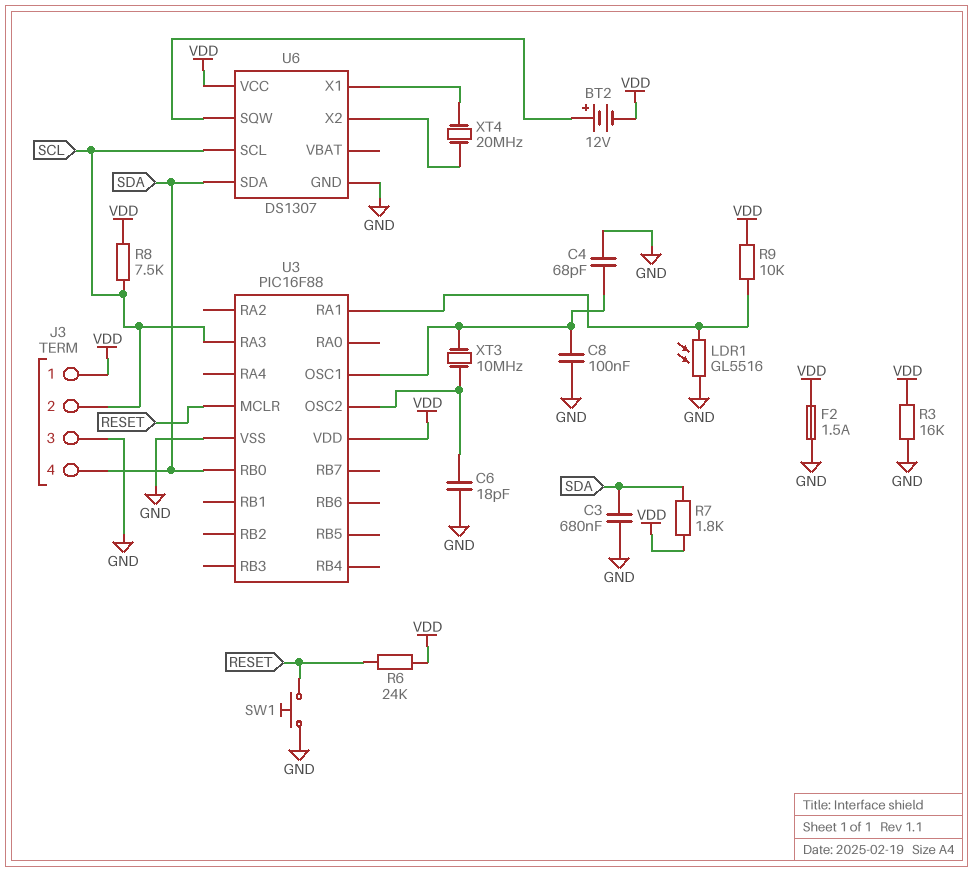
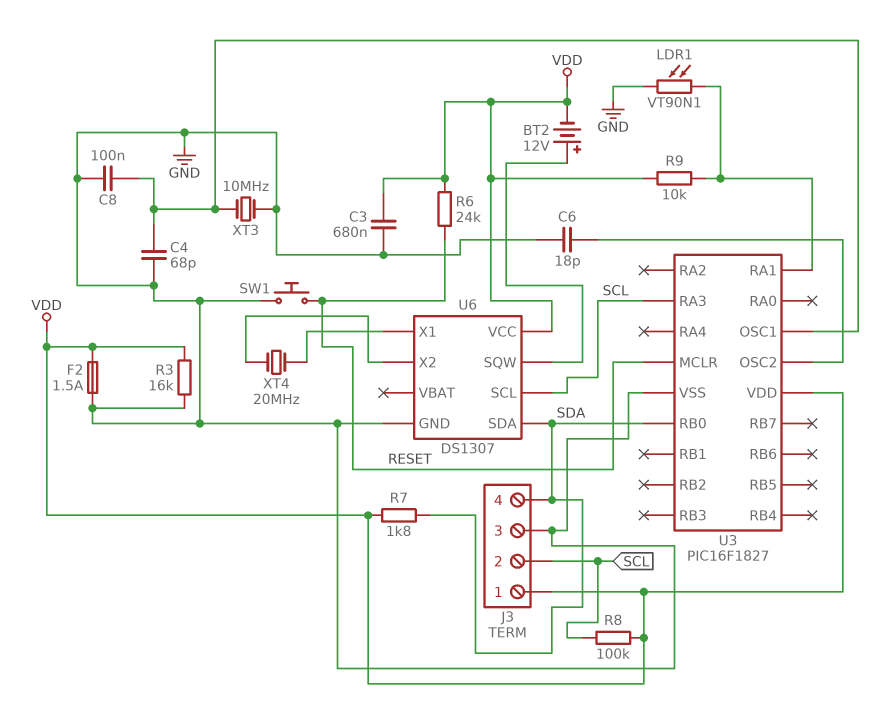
C3: 680nF (GND, SDA) -> 680nF (GND, VDD)
LDR1: GL5516 (GND, U3/RA1) -> VT90N1 (GND, U3/RA1)
R8: 7.5k (SCL, VDD) -> 100k (SCL, VDD)
U3: PIC16F88 -> PIC16F1827
XT3: 10MHz (U3/OSC1, U3/OSC2) -> 10MHz (GND, U3/OSC1)

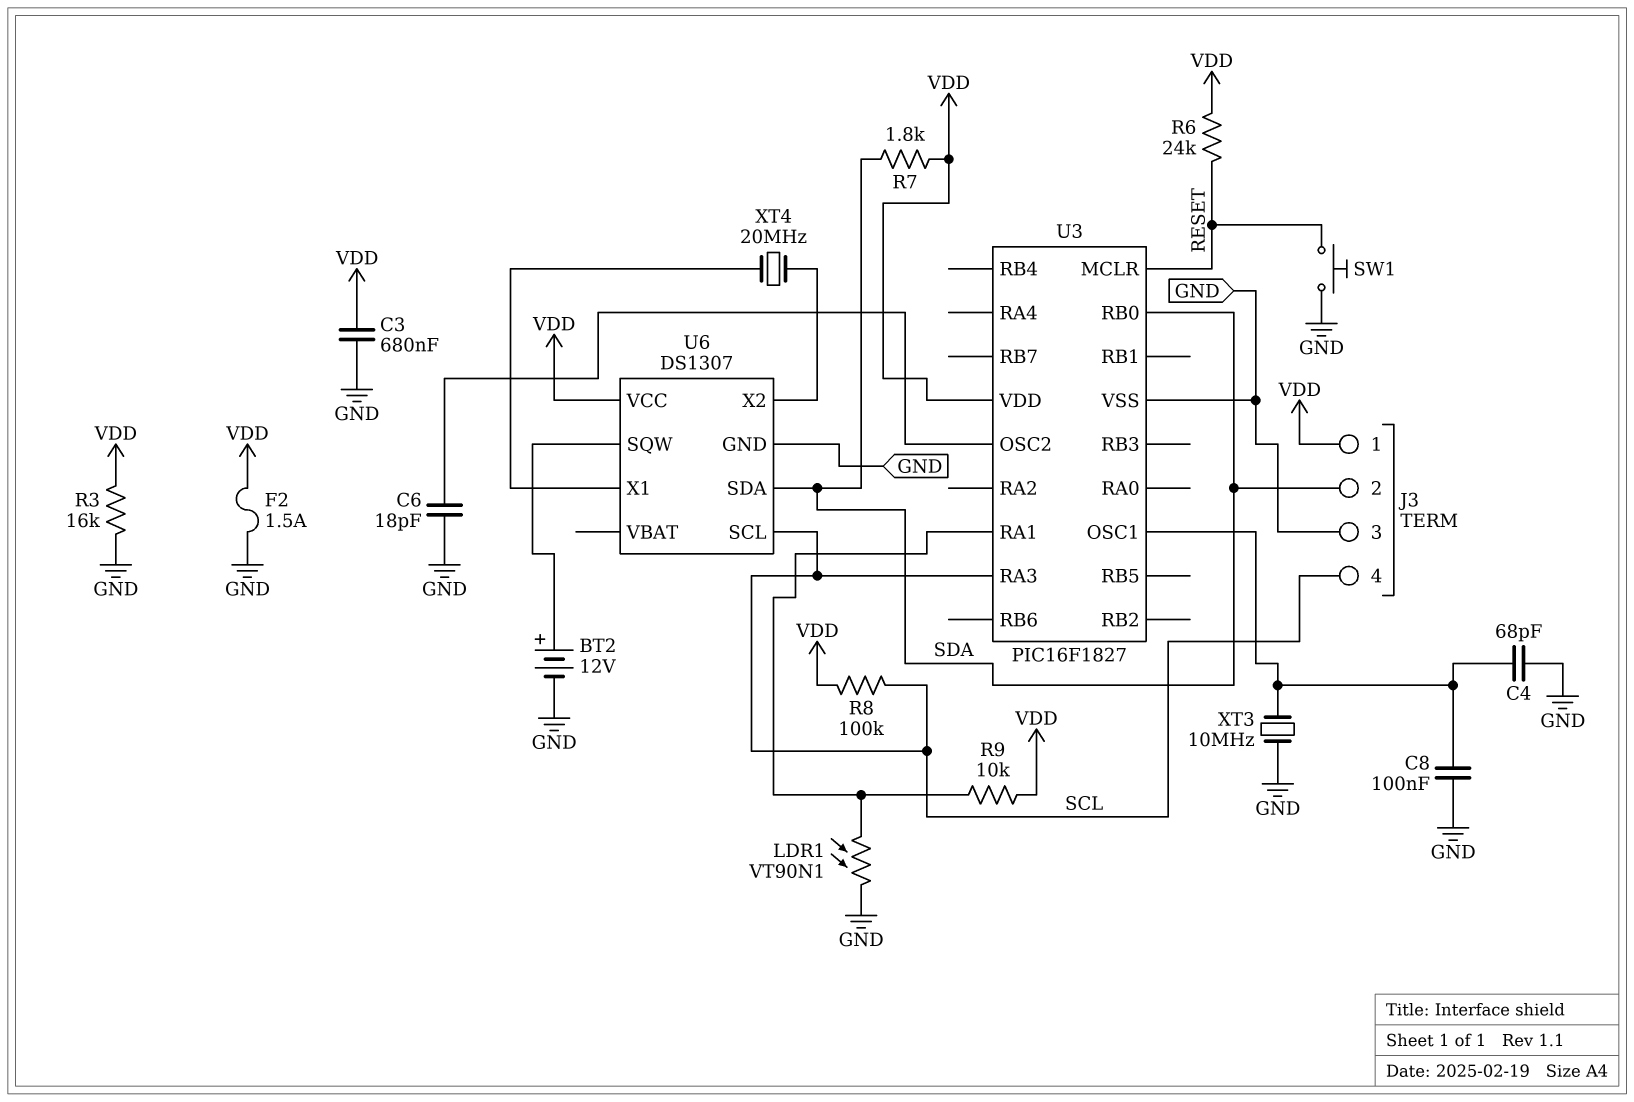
BT2: 12V (plus U6/SQW, minus VDD) -> 12V (plus U6/SQW, minus GND)
J3 pin 2: SCL -> SDA
J3 pin 4: SDA -> SCL

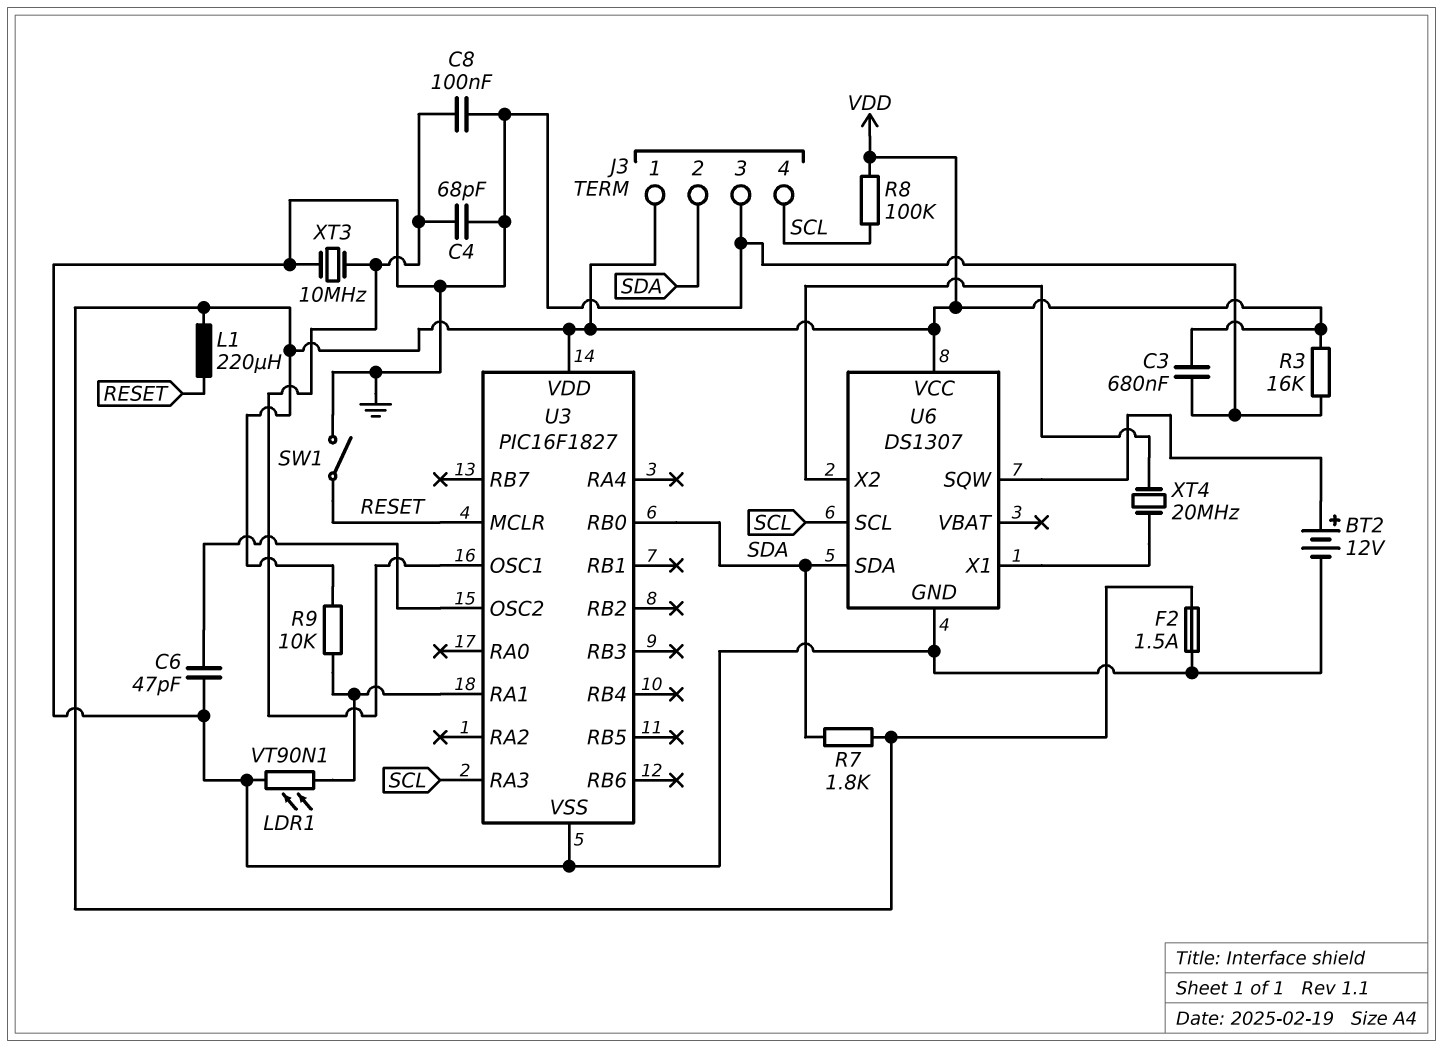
C6: 18pF (GND, U3/OSC2) -> 47pF (GND, U3/OSC2)
L1: none -> 220uH (RESET, VDD)
R6: 24k (RESET, VDD) -> none
SW1: button (GND, RESET) -> switch (GND, RESET)

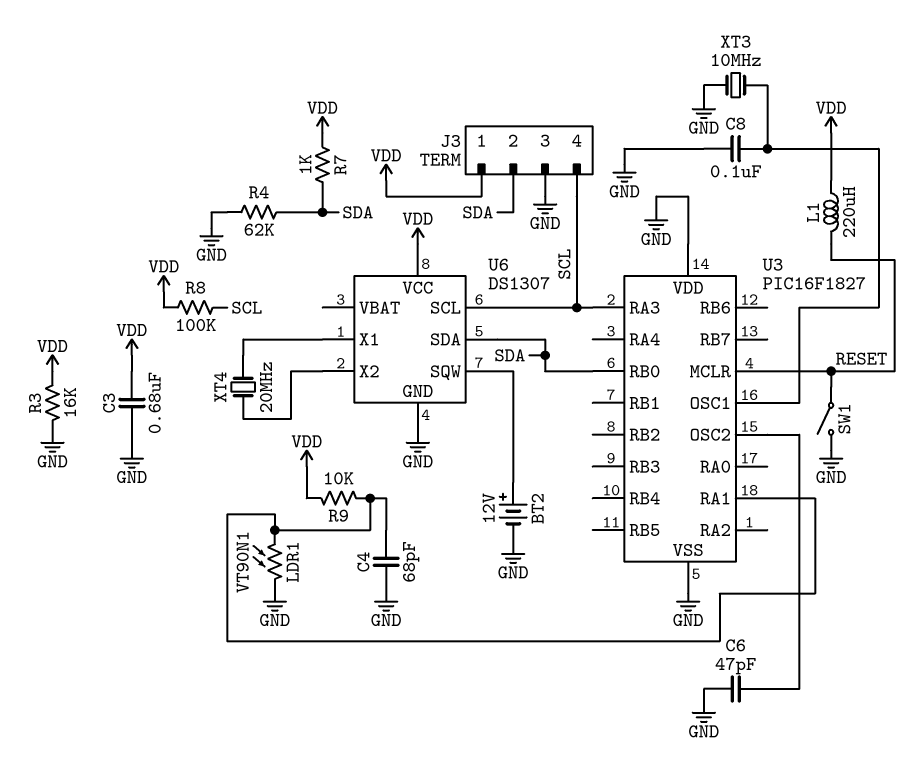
C4: 68pF (GND, U3/OSC1) -> 68pF (GND, U3/RA1)
F2: 1.5A (GND, VDD) -> none
R4: none -> 62k (GND, SDA)
R7: 1.8k (SDA, VDD) -> 1k (SDA, VDD)
U3 pin VDD: VDD -> GND

